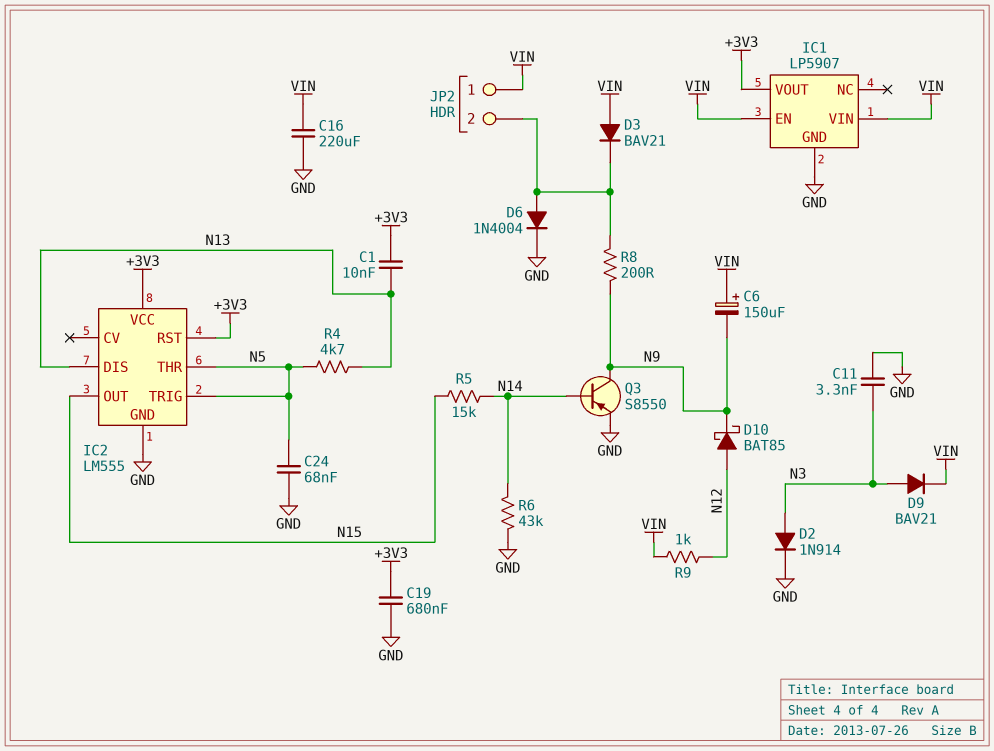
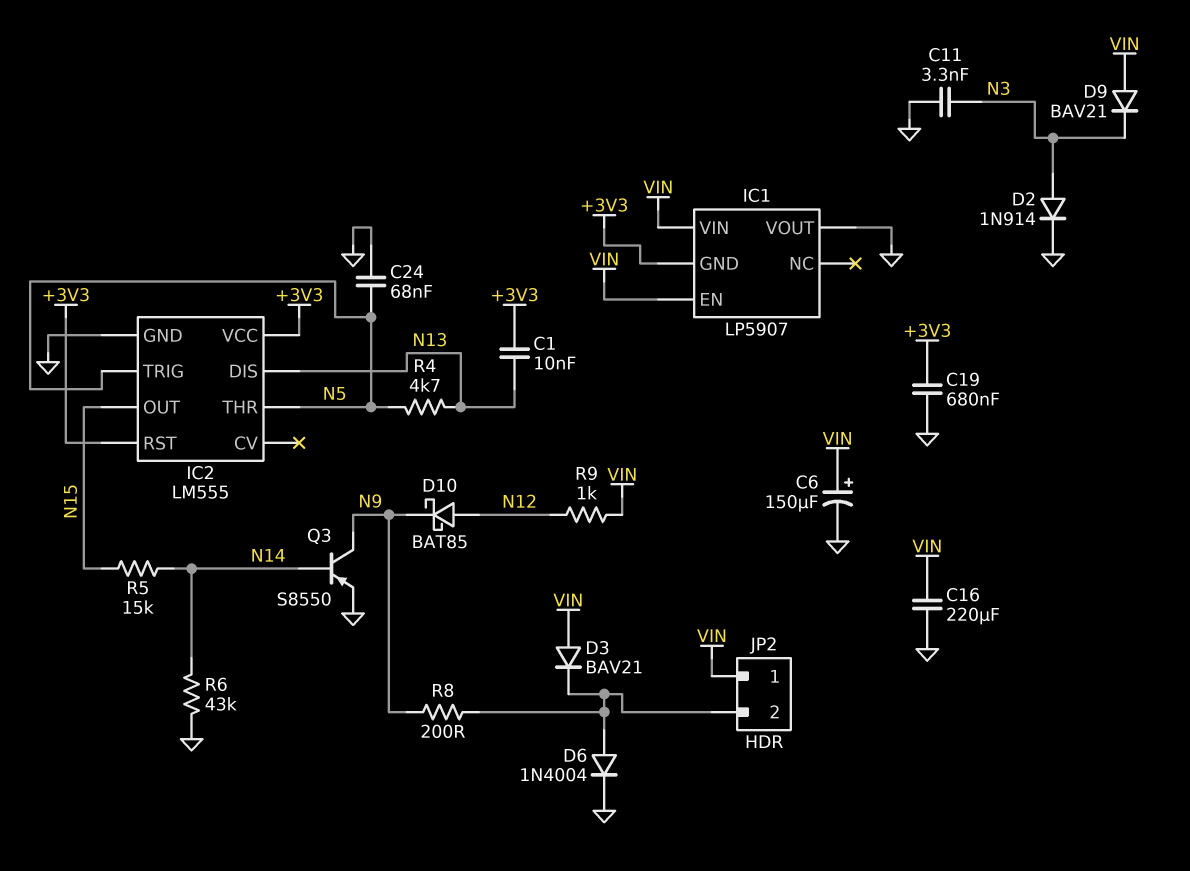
C6: 150uF (plus VIN, minus N9) -> 150uF (plus VIN, minus GND)
D9: diode BAV21 (A N3, K VIN) -> diode BAV21 (A VIN, K N3)
IC1 pin GND: GND -> +3V3
IC1 pin VOUT: +3V3 -> GND

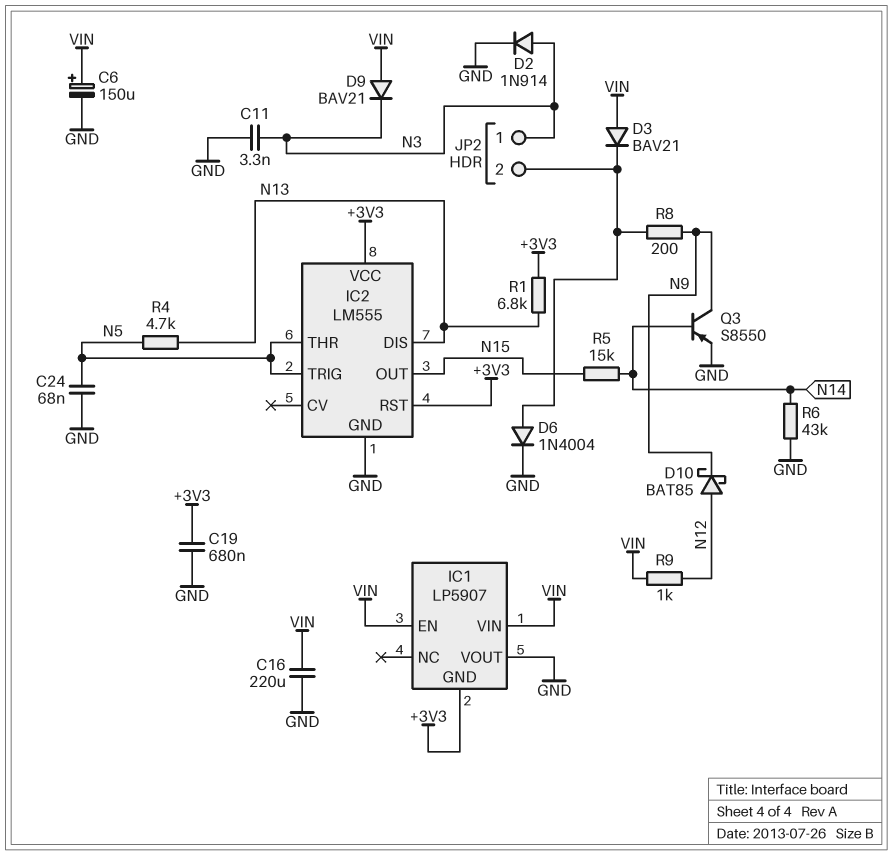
C1: 10nF (+3V3, N13) -> none
JP2 pin 1: VIN -> N3
R1: none -> 6.8k (+3V3, N13)

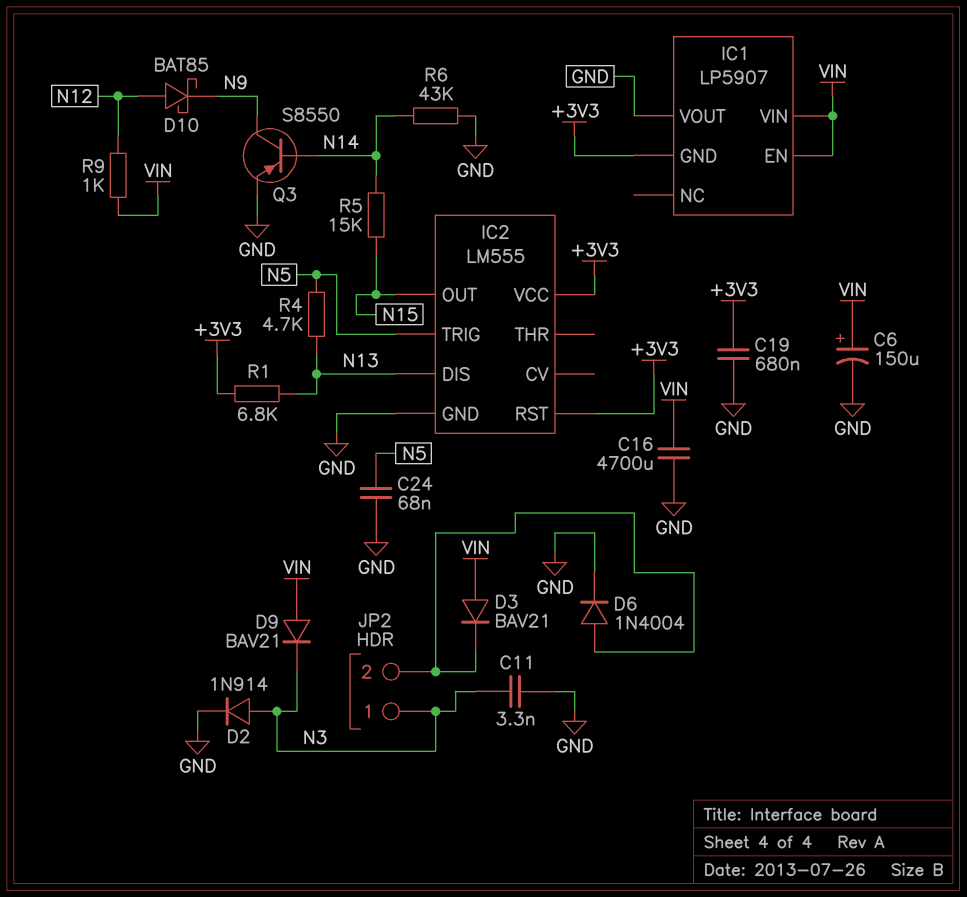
C16: 220uF (GND, VIN) -> 4700uF (GND, VIN)
IC2 pin THR: N5 -> none
R8: 200 (JP2/2, N9) -> none

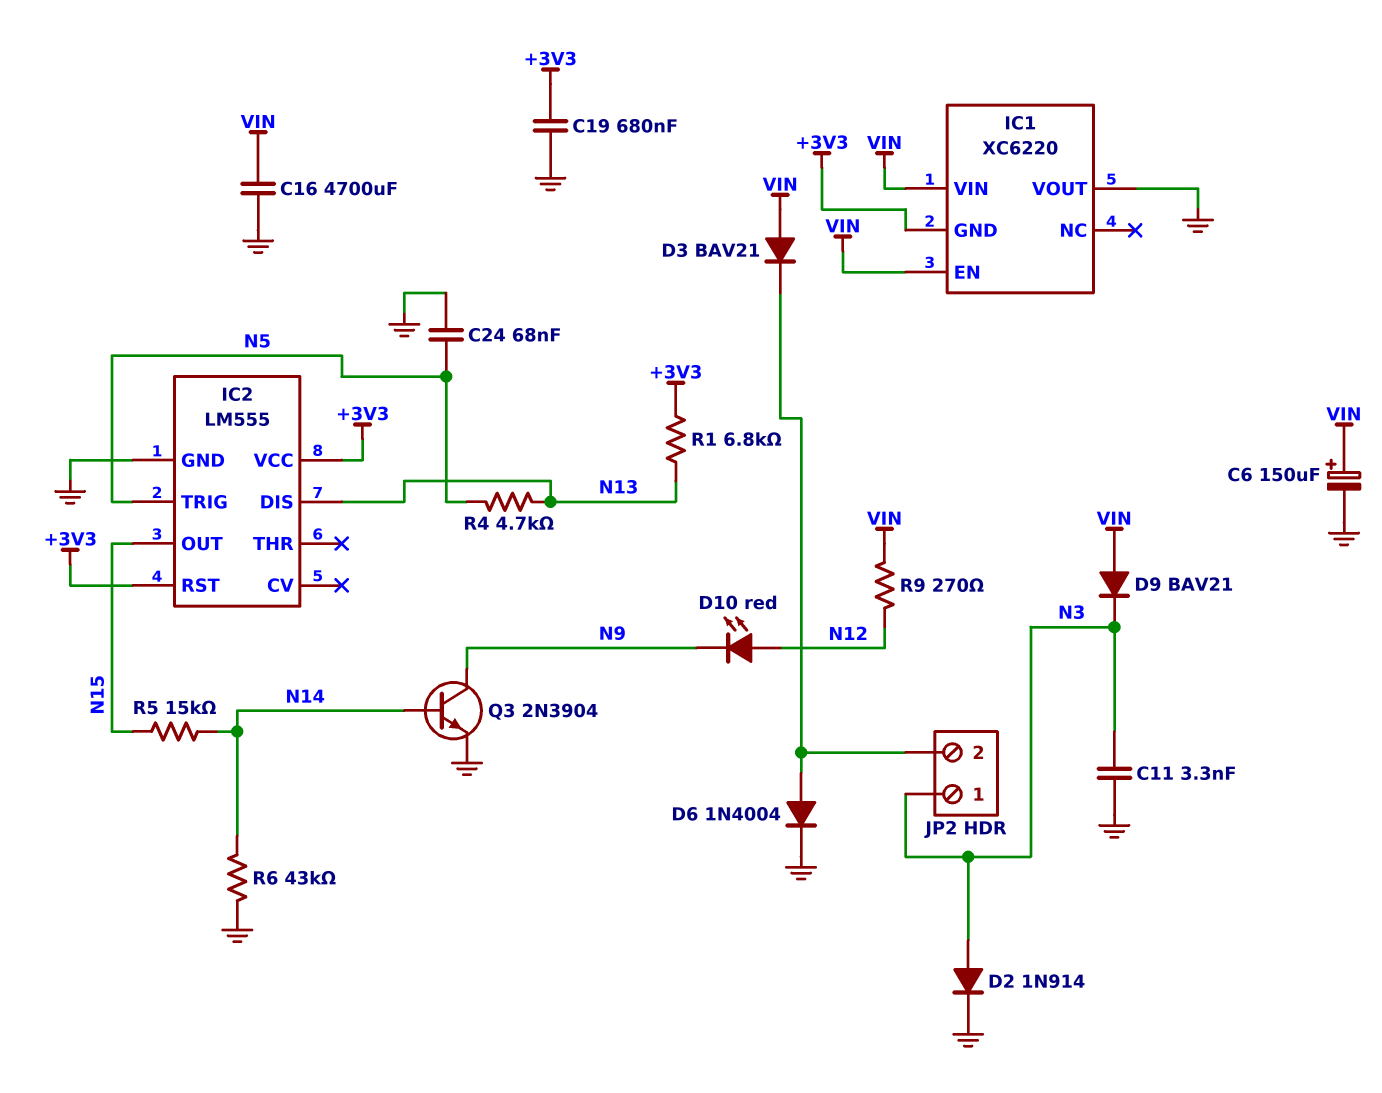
D10: schottky BAT85 (A N12, K N9) -> LED red (A N12, K N9)
IC1: LP5907 -> XC6220
Q3: PNP S8550 (B N14, C N9, E GND) -> NPN 2N3904 (B N14, C N9, E GND)
R9: 1k (N12, VIN) -> 270 (N12, VIN)

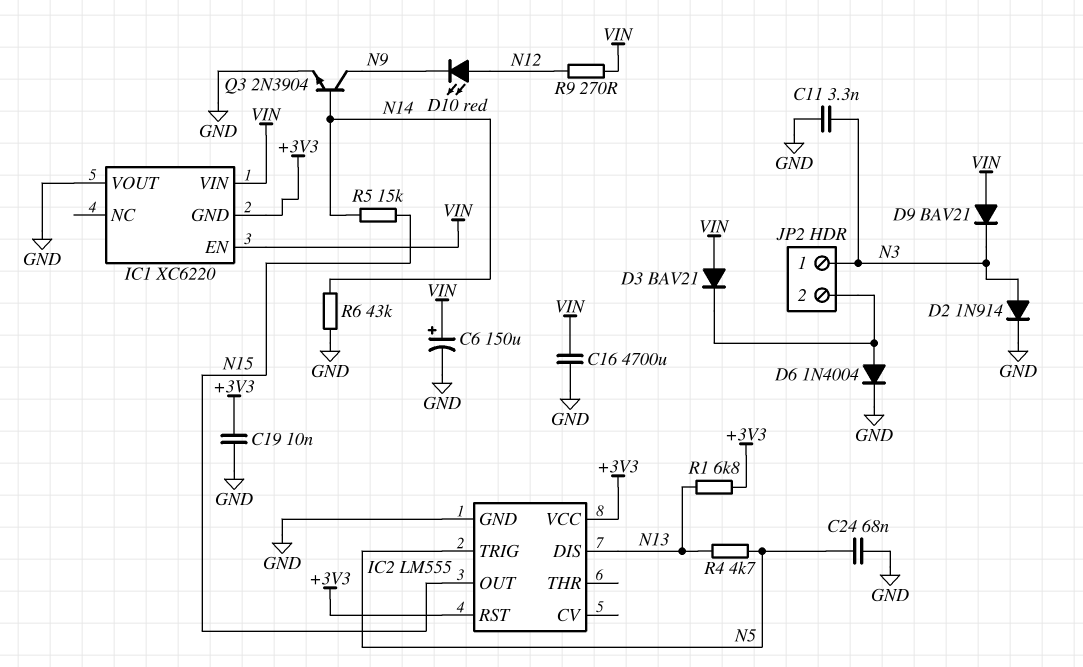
C19: 680nF (+3V3, GND) -> 10nF (+3V3, GND)

